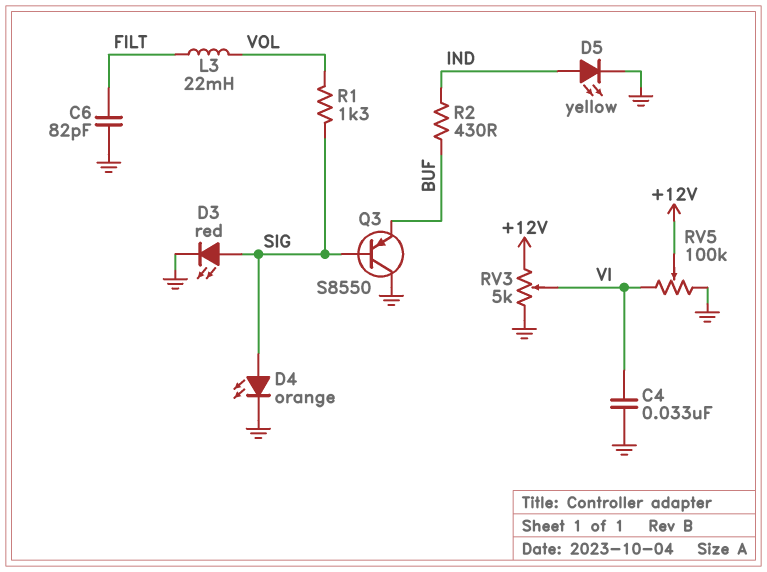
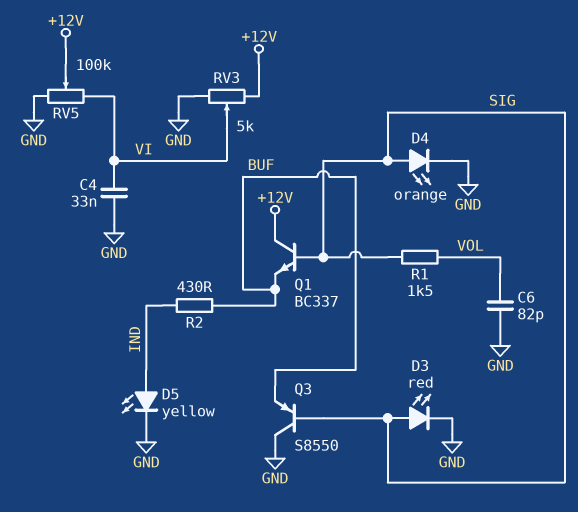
C6: 82pF (FILT, GND) -> 82pF (GND, VOL)
L3: 22mH (FILT, VOL) -> none
Q1: none -> NPN BC337 (B SIG, C +12V, E BUF)
R1: 1.3k (SIG, VOL) -> 1.5k (SIG, VOL)

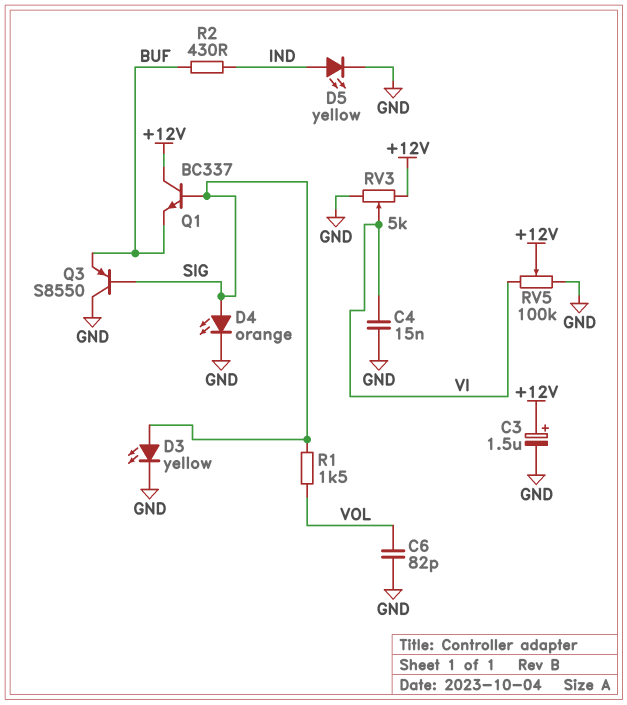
C3: none -> 1.5uF (plus +12V, minus GND)
C4: 33nF (GND, VI) -> 15nF (GND, VI)
D3: LED red (A SIG, K GND) -> LED yellow (A SIG, K GND)

